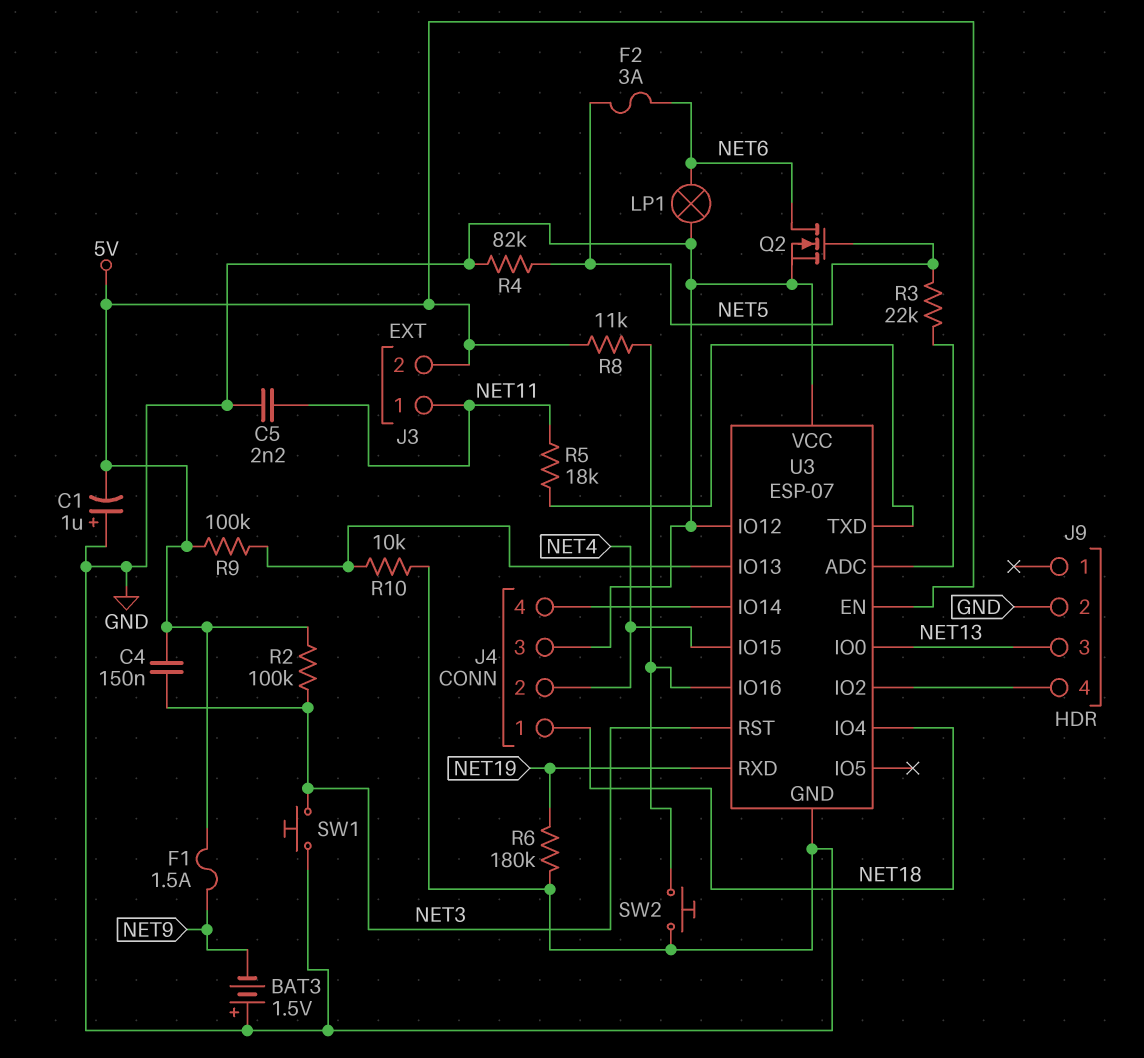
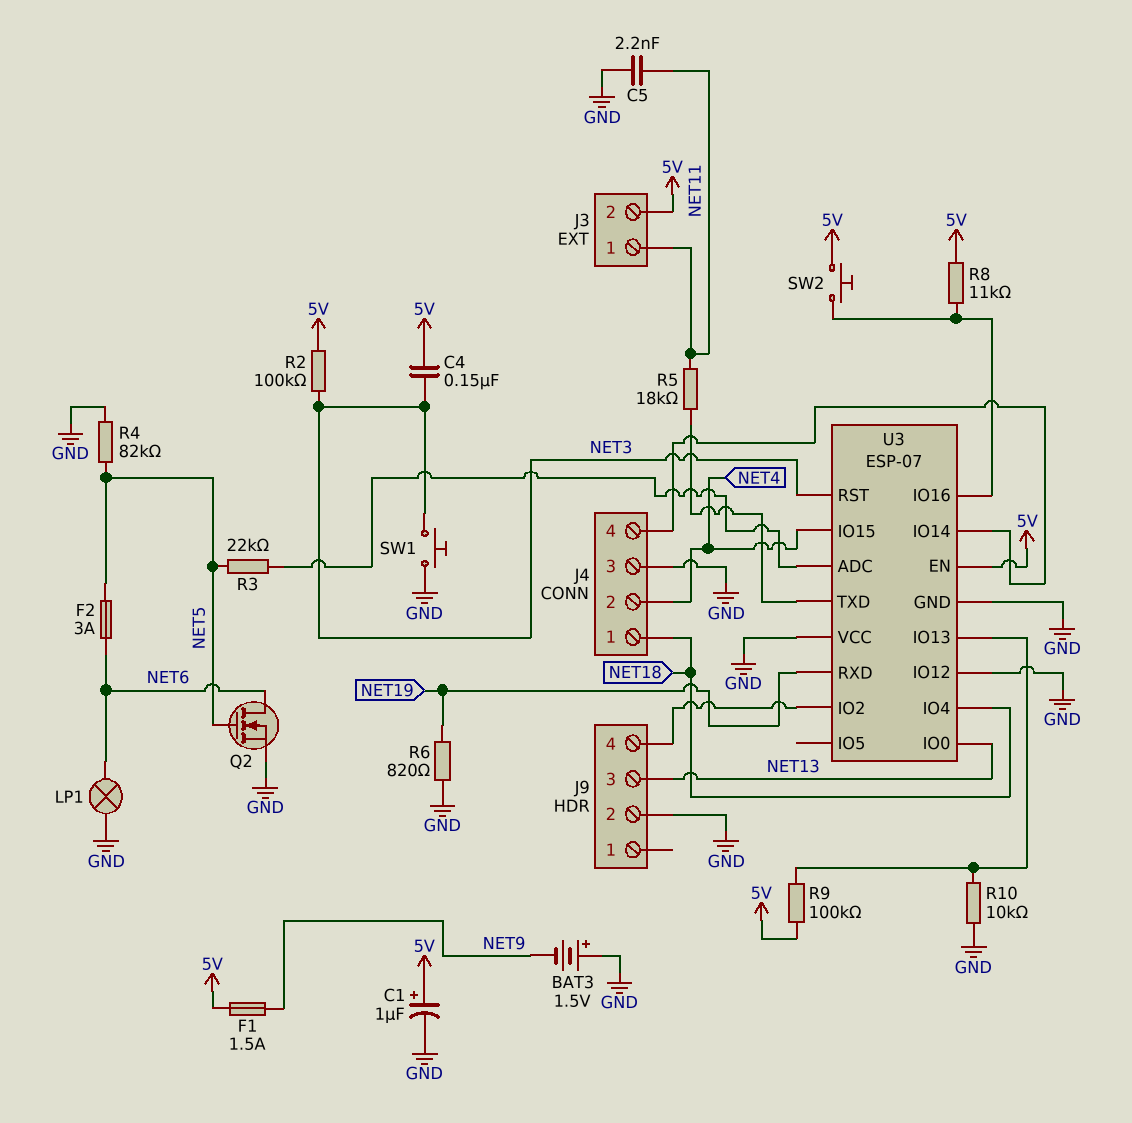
C1: 1uF (plus GND, minus 5V) -> 1uF (plus 5V, minus GND)
R6: 180k (GND, NET19) -> 820 (GND, NET19)
SW2: button (GND, U3/IO16) -> button (5V, U3/IO16)

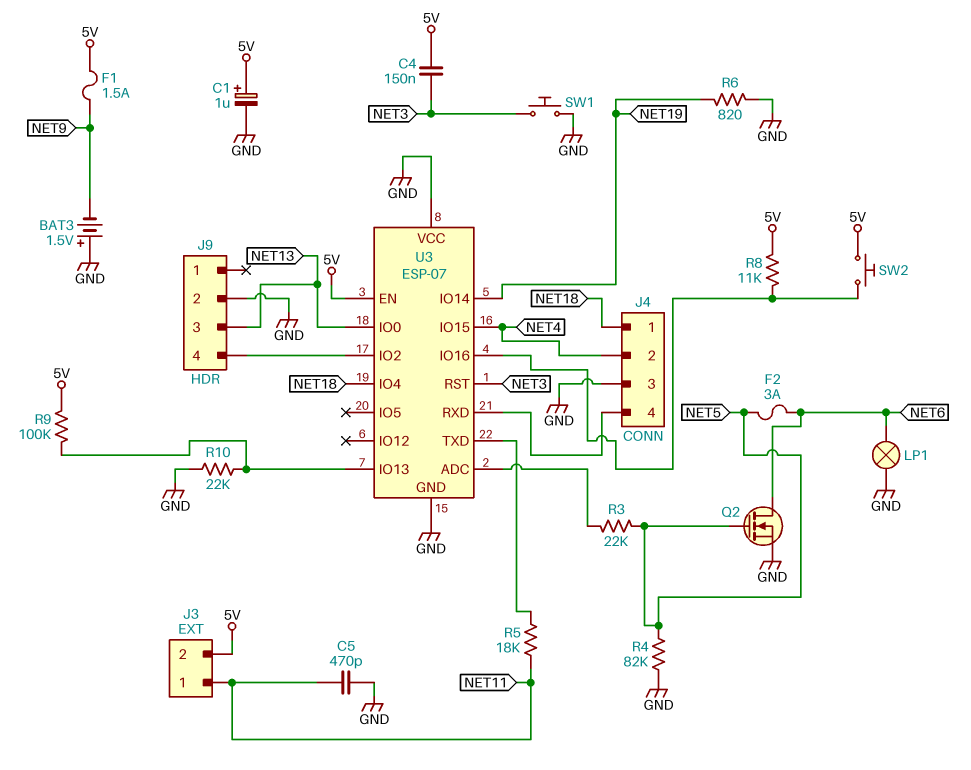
C5: 2.2nF (GND, NET11) -> 470pF (GND, NET11)
R2: 100k (5V, NET3) -> none
R10: 10k (GND, U3/IO13) -> 22k (GND, U3/IO13)
U3 pin IO12: GND -> none
U3 pin IO14: J4/4 -> NET19
U3 pin RXD: NET19 -> J4/4

